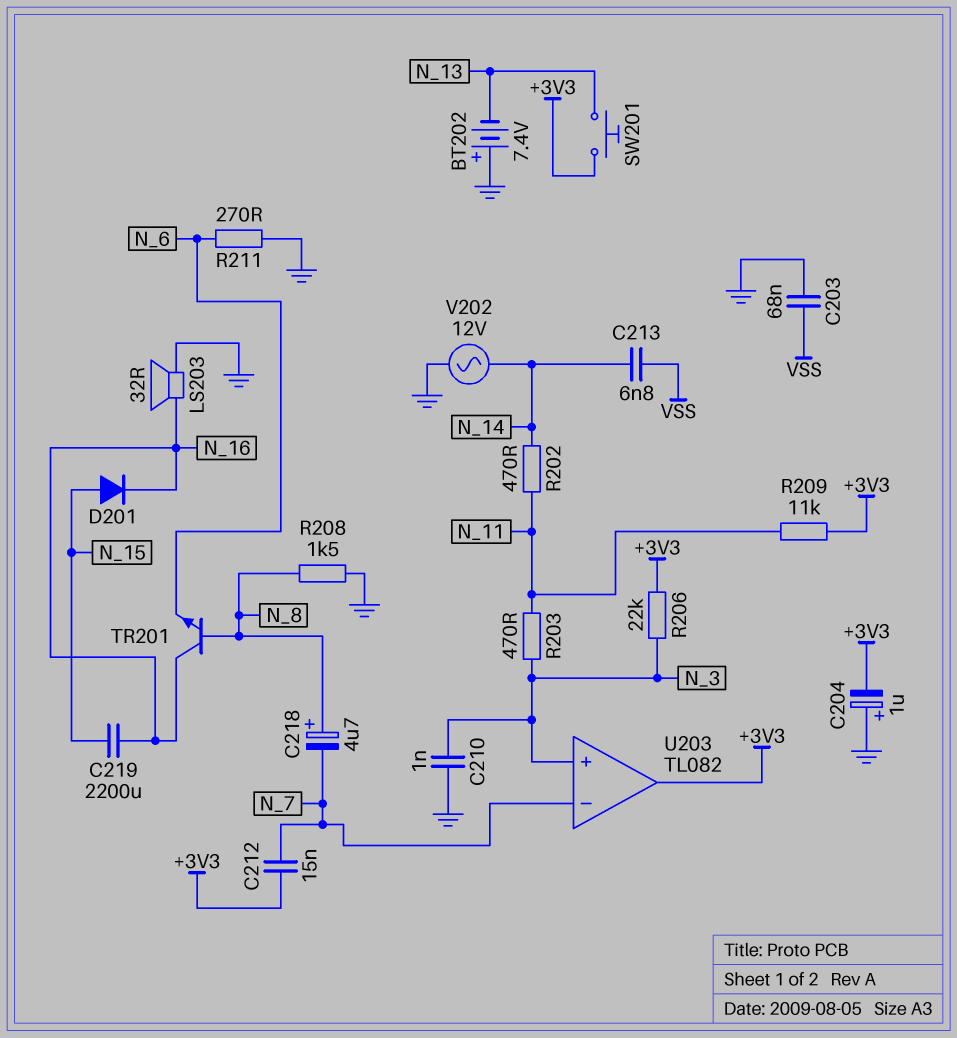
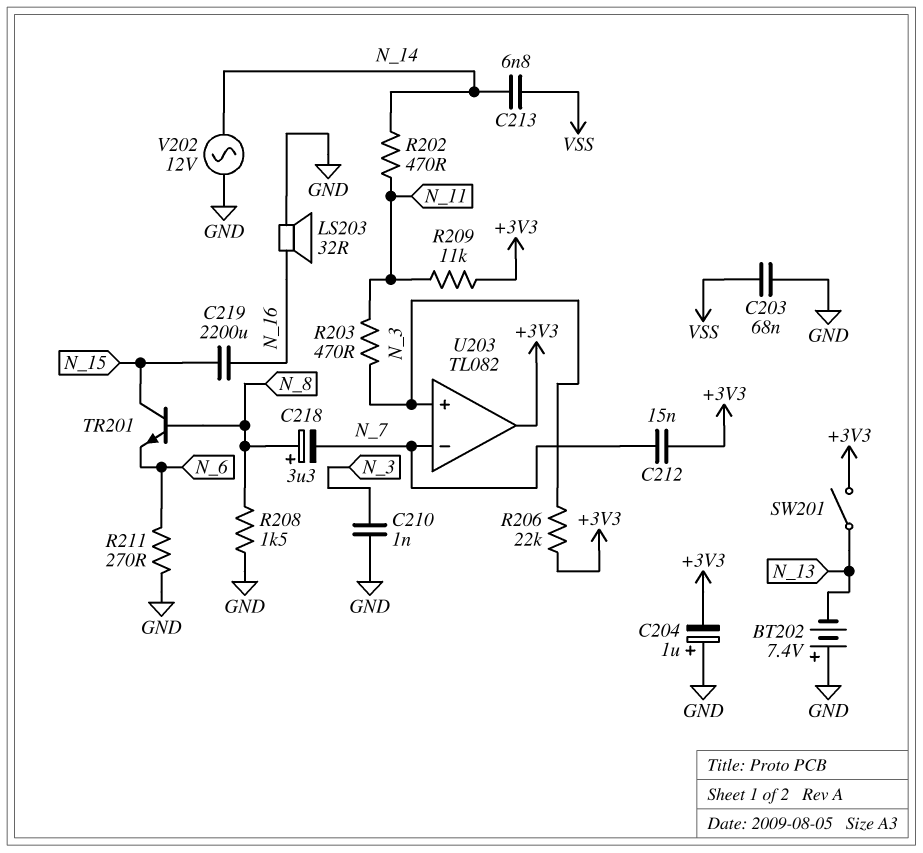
C218: 4.7uF (plus N_8, minus N_7) -> 3.3uF (plus N_8, minus N_7)
D201: diode (A N_15, K N_16) -> none
SW201: button (+3V3, N_13) -> switch (+3V3, N_13)
TR201: NPN (B N_8, C N_16, E N_6) -> NPN (B N_8, C N_15, E N_6)

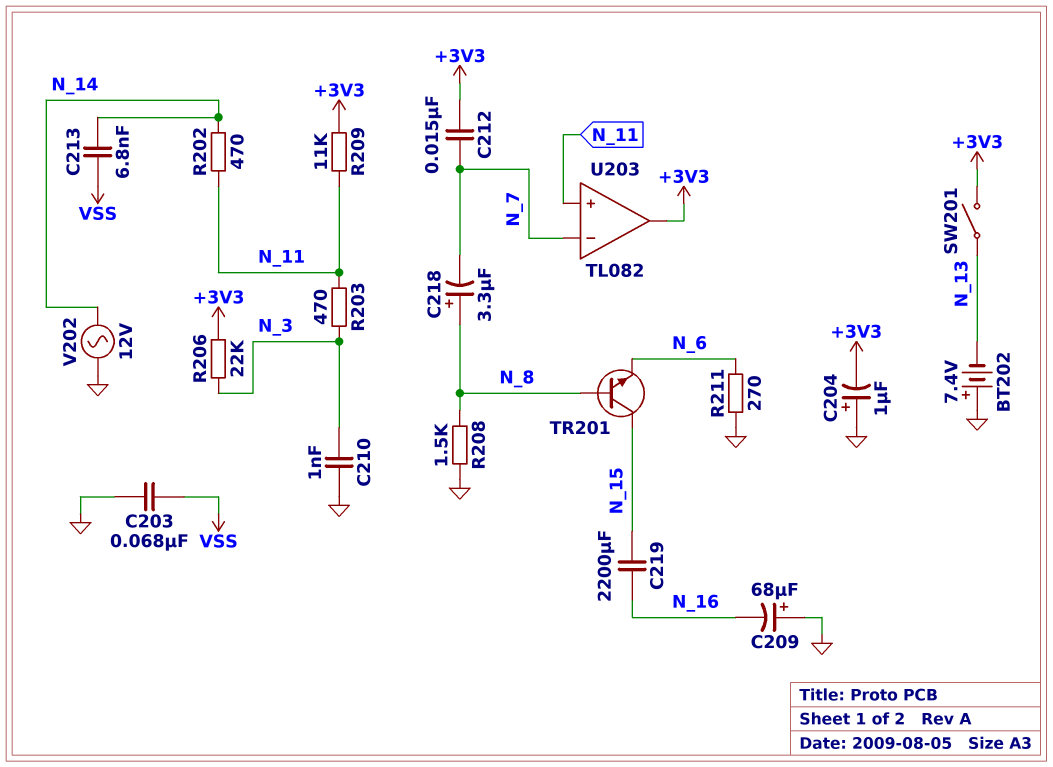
C209: none -> 68uF (plus GND, minus N_16)
LS203: speaker 32R (GND, N_16) -> none
U203 pin in+: N_3 -> N_11

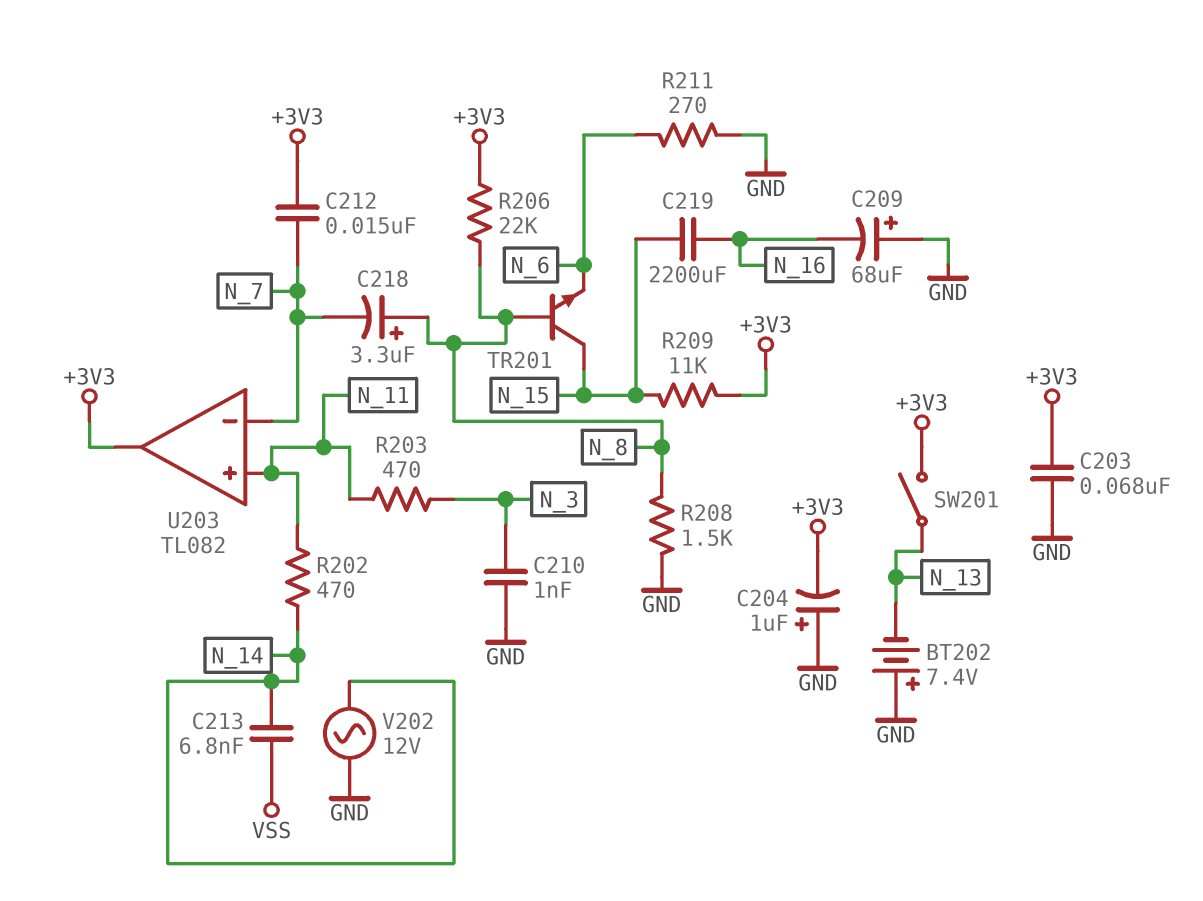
C203: 68nF (GND, VSS) -> 68nF (+3V3, GND)
R206: 22k (+3V3, N_3) -> 22k (+3V3, N_8)
R209: 11k (+3V3, N_11) -> 11k (+3V3, N_15)

